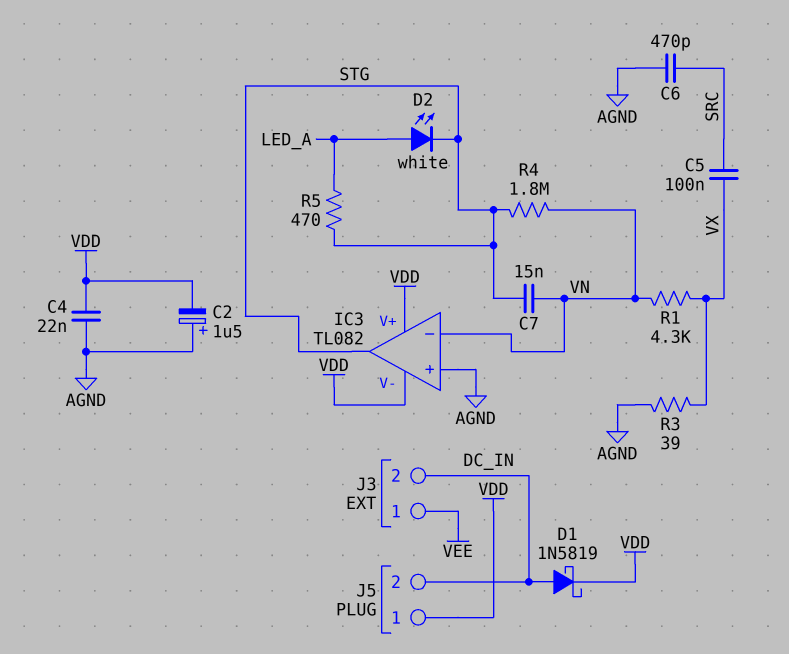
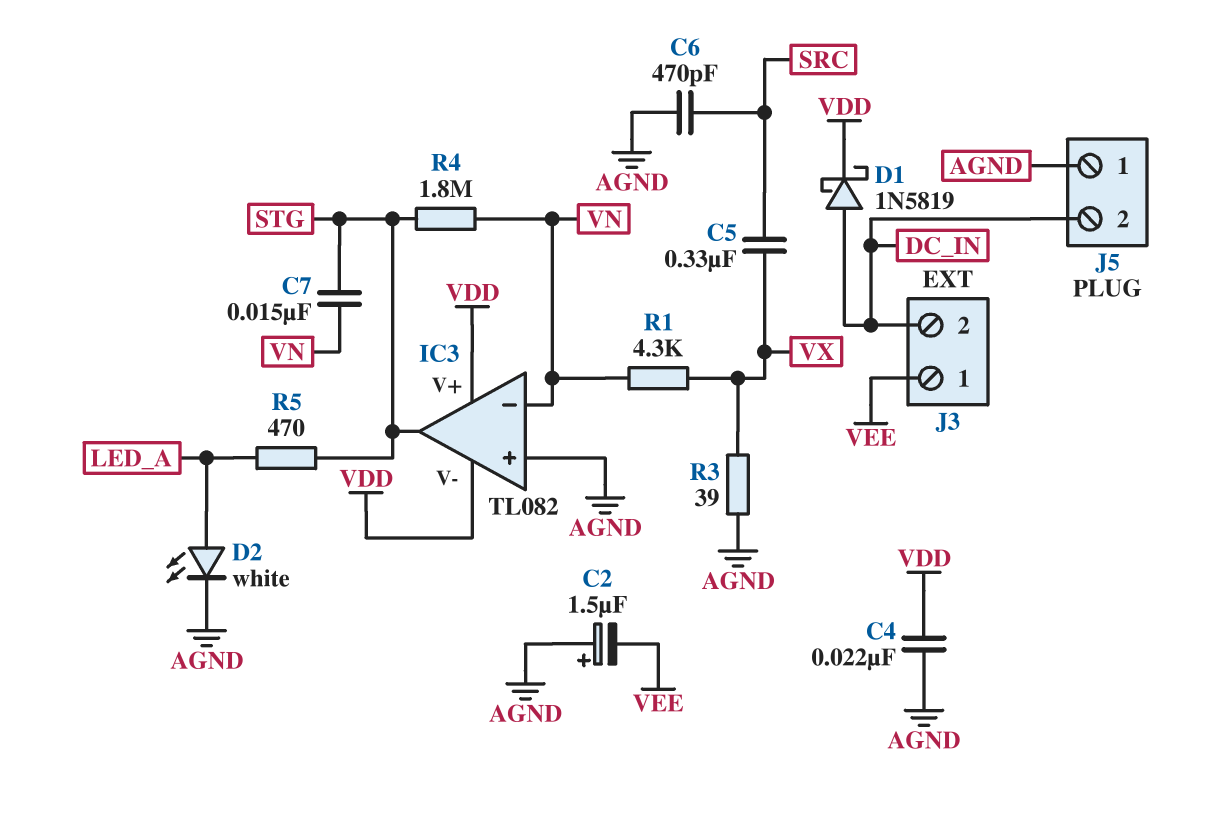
C2: 1.5uF (plus AGND, minus VDD) -> 1.5uF (plus AGND, minus VEE)
C5: 100nF (SRC, VX) -> 330nF (SRC, VX)
D2: LED white (A LED_A, K STG) -> LED white (A LED_A, K AGND)
J5 pin 1: VDD -> AGND

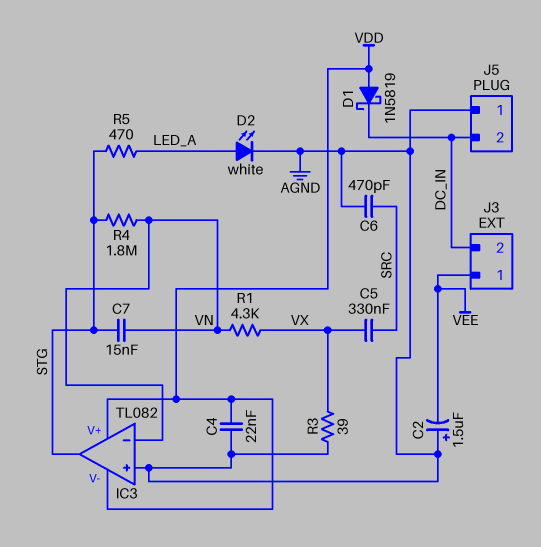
D1: schottky 1N5819 (A DC_IN, K VDD) -> schottky 1N5819 (A VDD, K DC_IN)

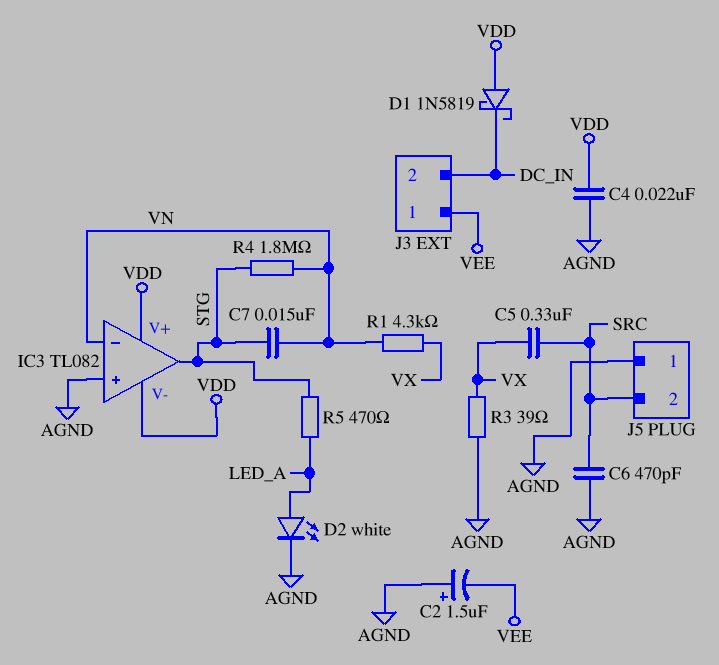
J5 pin 2: DC_IN -> SRC

